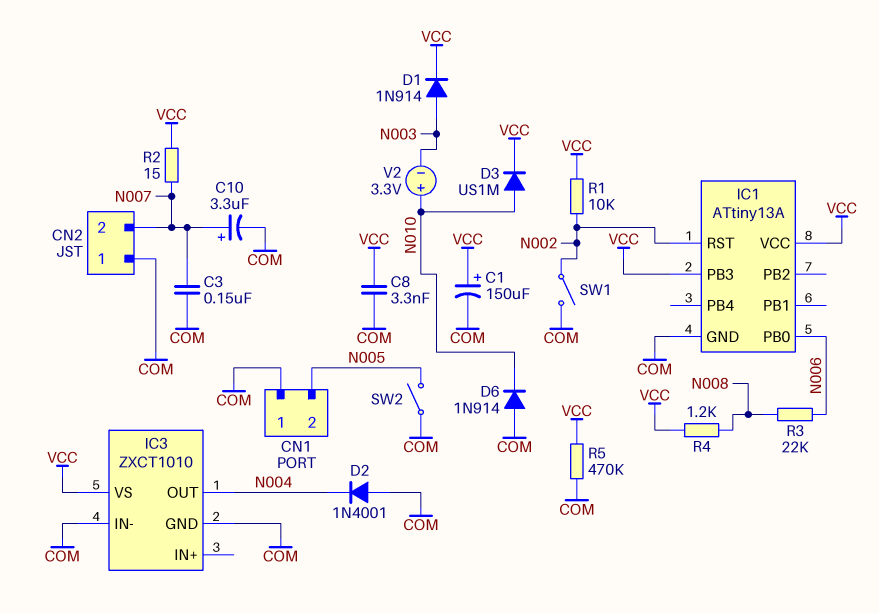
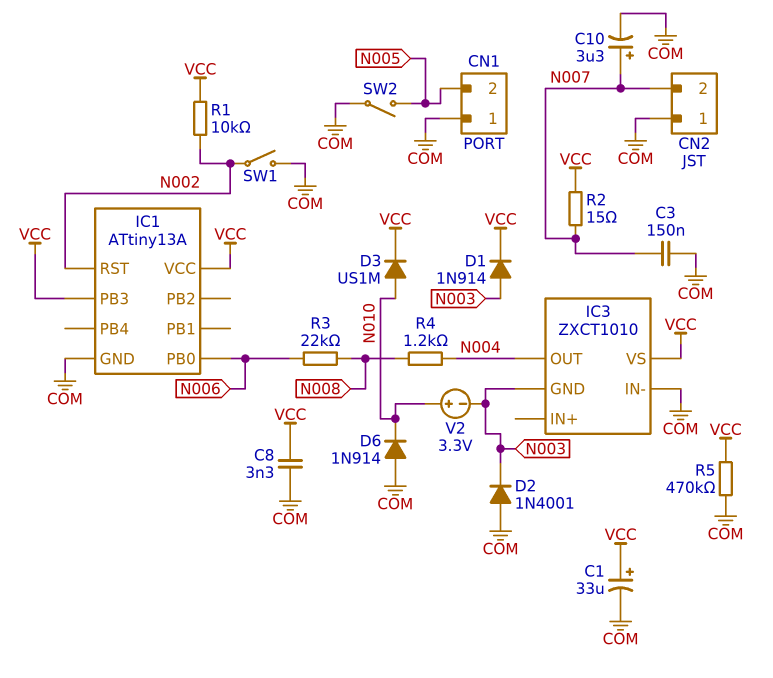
C1: 150uF (plus VCC, minus COM) -> 33uF (plus VCC, minus COM)
D2: diode 1N4001 (A COM, K N004) -> diode 1N4001 (A COM, K N003)
IC3 pin GND: COM -> N003
R4: 1.2k (N008, VCC) -> 1.2k (N004, N008)

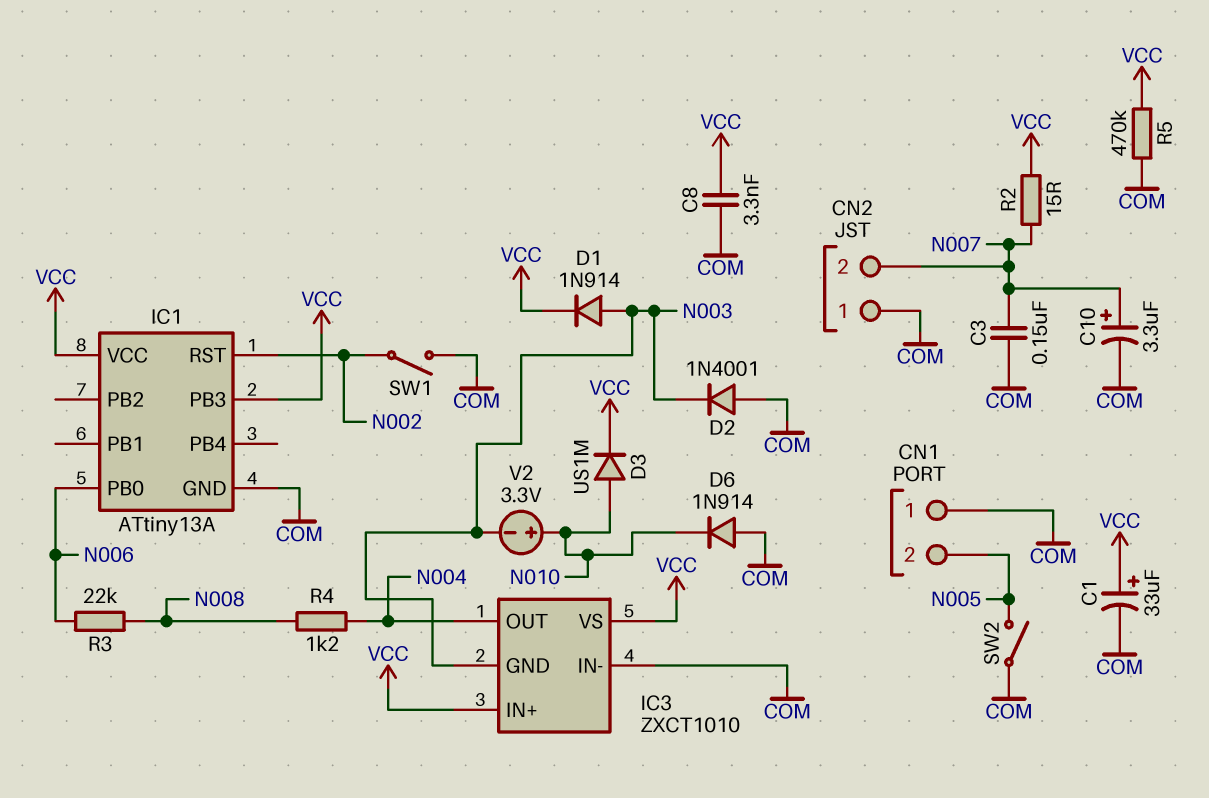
IC3 pin IN+: none -> VCC
R1: 10k (N002, VCC) -> none

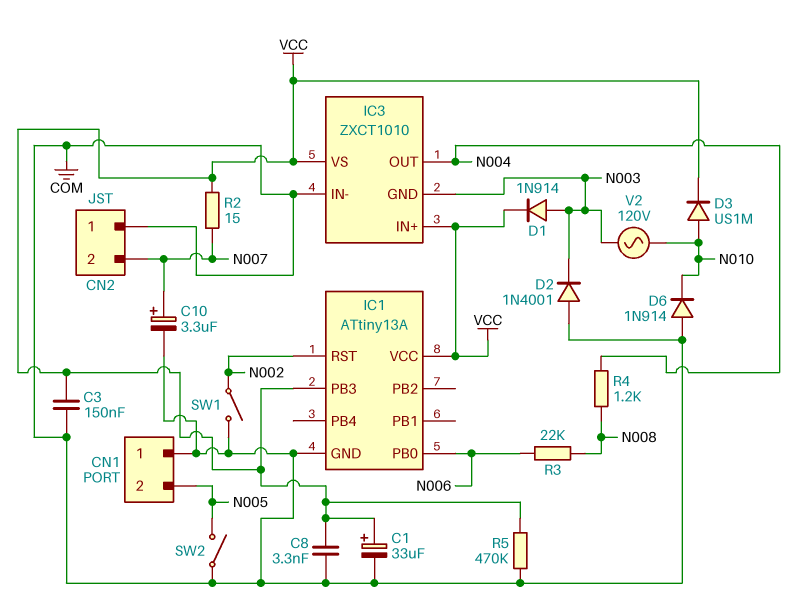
C3: 150nF (COM, N007) -> 150nF (COM, VCC)
V2: 3.3V (plus N010, minus N003) -> AC 120V (N003, N010)

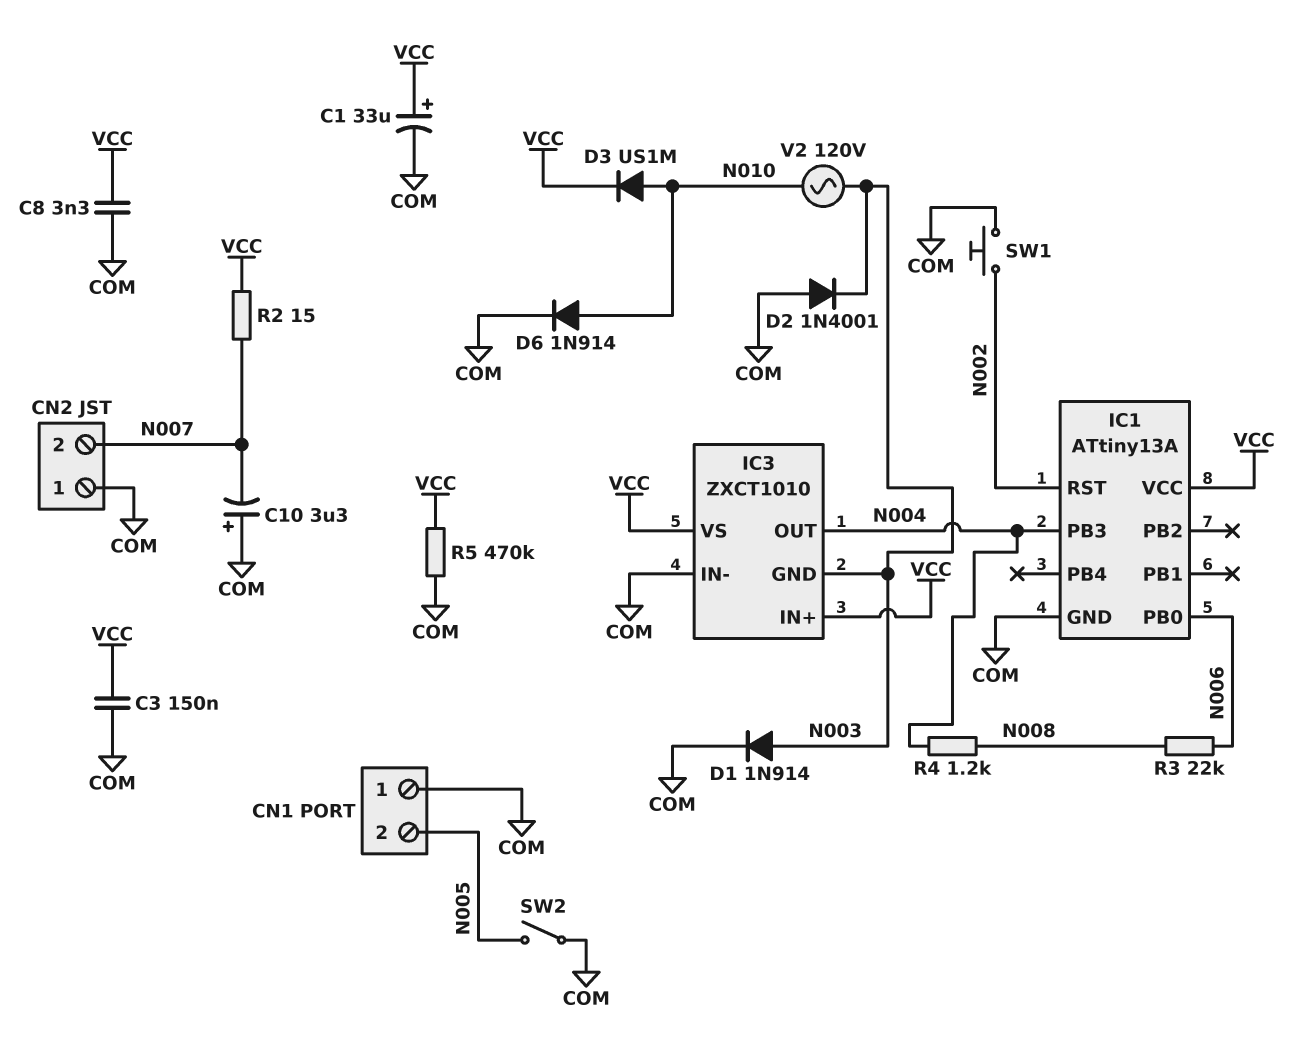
C10: 3.3uF (plus N007, minus COM) -> 3.3uF (plus COM, minus N007)
D1: diode 1N914 (A N003, K VCC) -> diode 1N914 (A N003, K COM)
D6: diode 1N914 (A COM, K N010) -> diode 1N914 (A N010, K COM)
IC1 pin PB3: VCC -> N004
SW1: switch (COM, N002) -> button (COM, N002)

